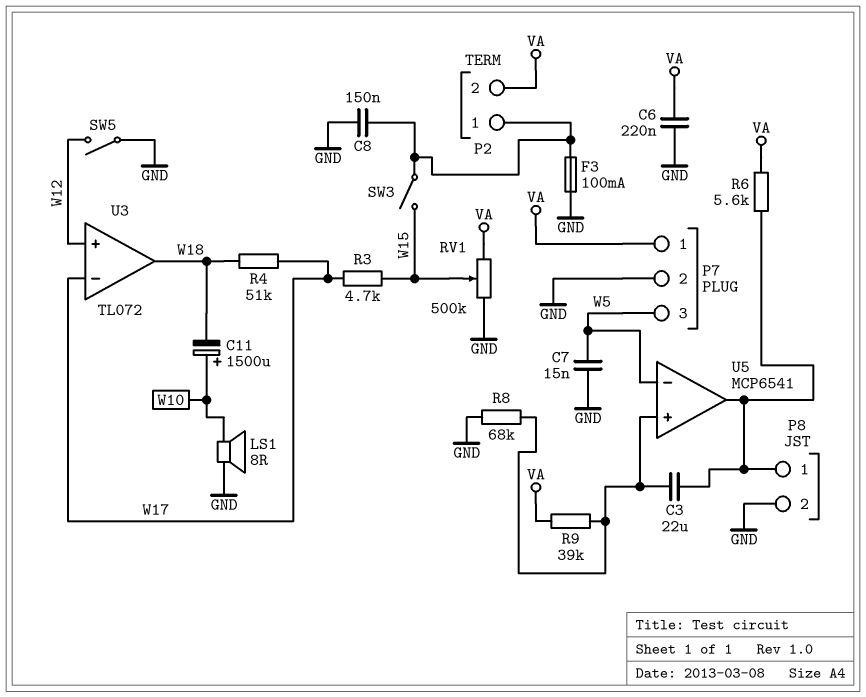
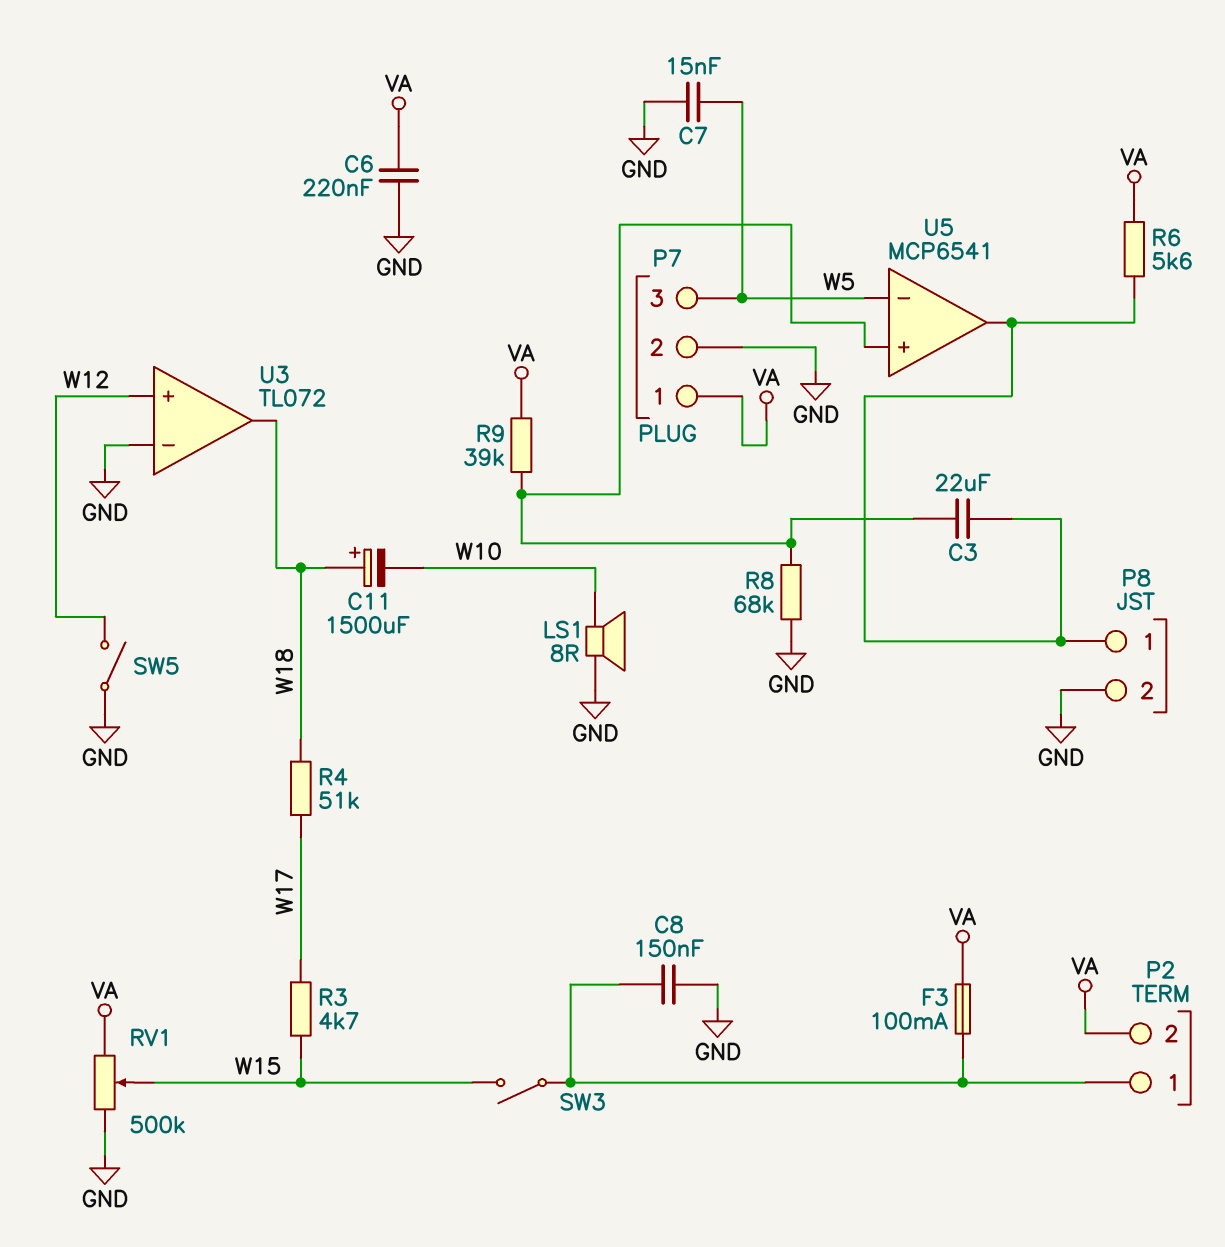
C11: 1500uF (plus W10, minus W18) -> 1500uF (plus W18, minus W10)
F3: 100mA (GND, P2/1) -> 100mA (P2/1, VA)
U3 pin in-: W17 -> GND

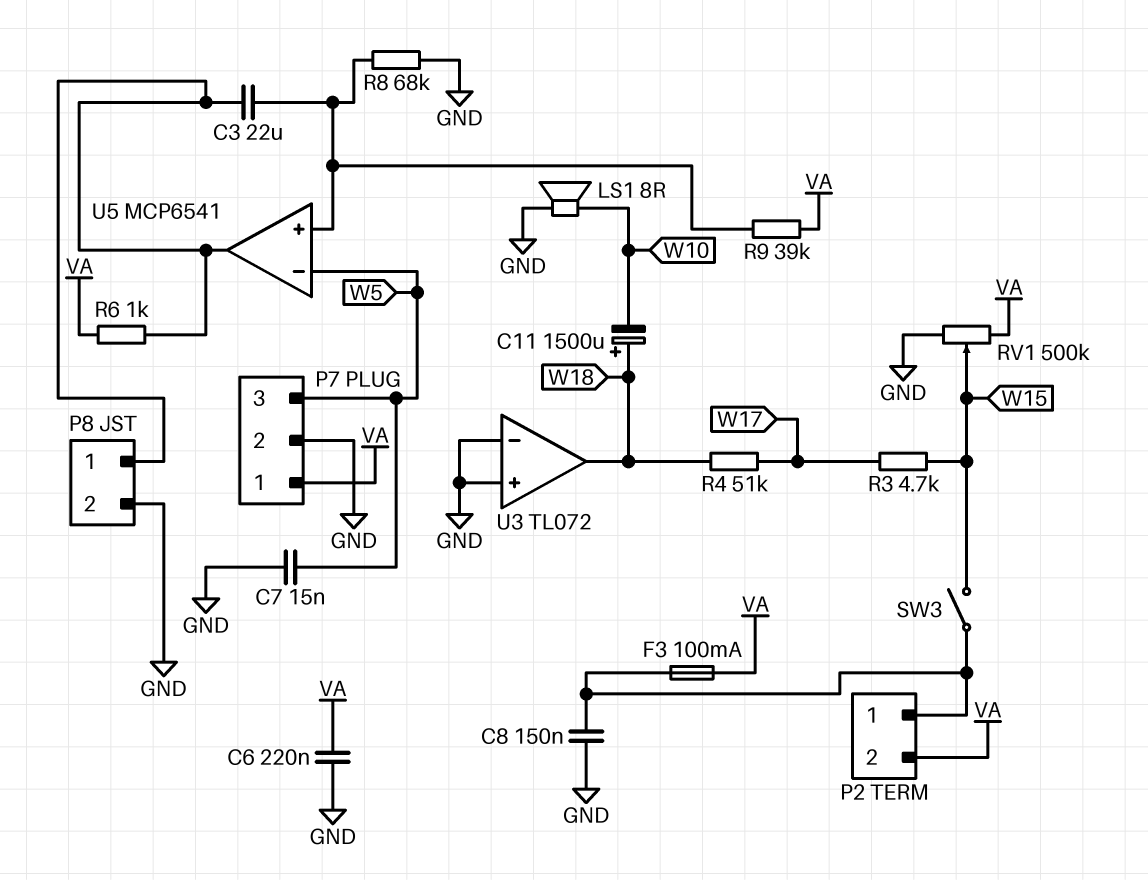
R6: 5.6k (P8/1, VA) -> 1k (P8/1, VA)
SW5: switch (GND, W12) -> none
U3 pin in+: W12 -> GND

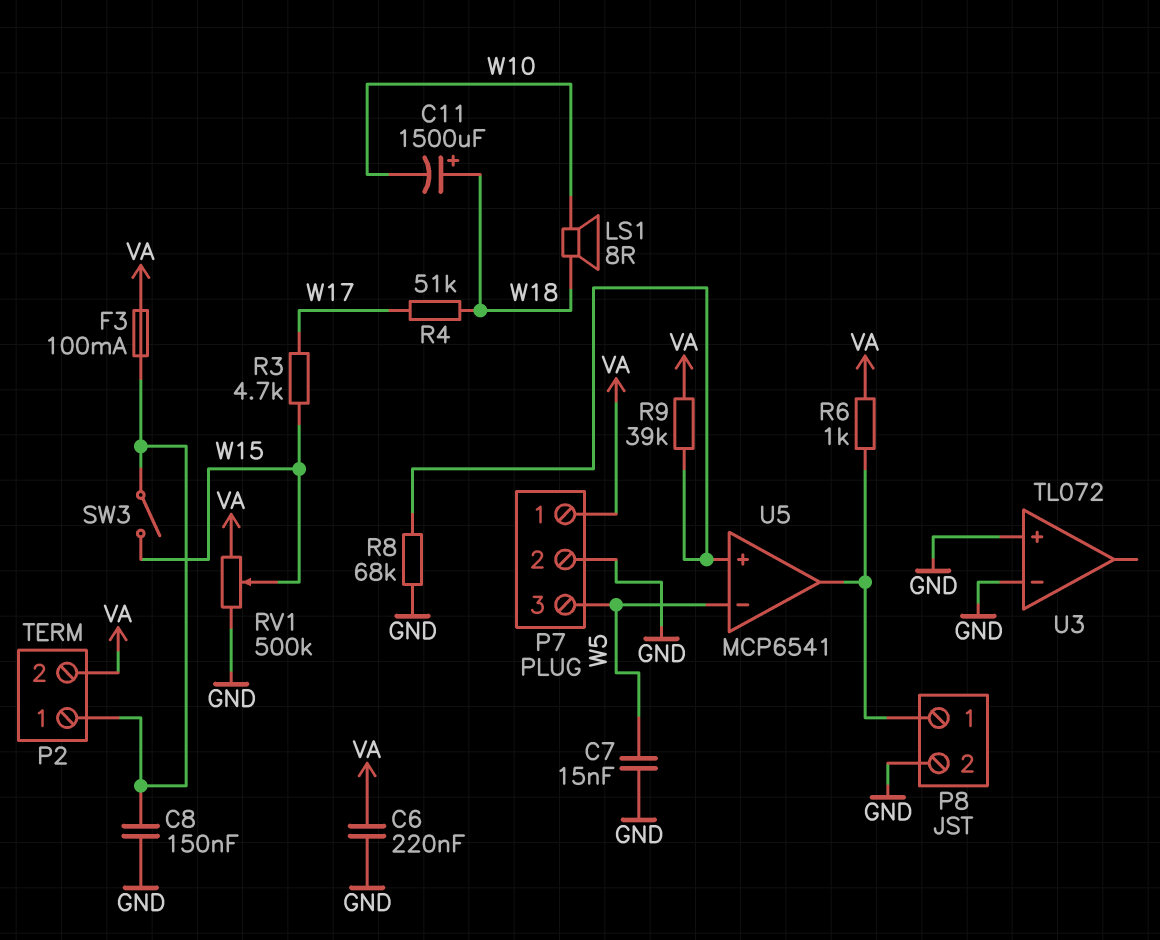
C3: 22uF (P8/1, U5/in+) -> none
LS1: speaker 8R (GND, W10) -> speaker 8R (W10, W18)
U3 pin out: W18 -> none

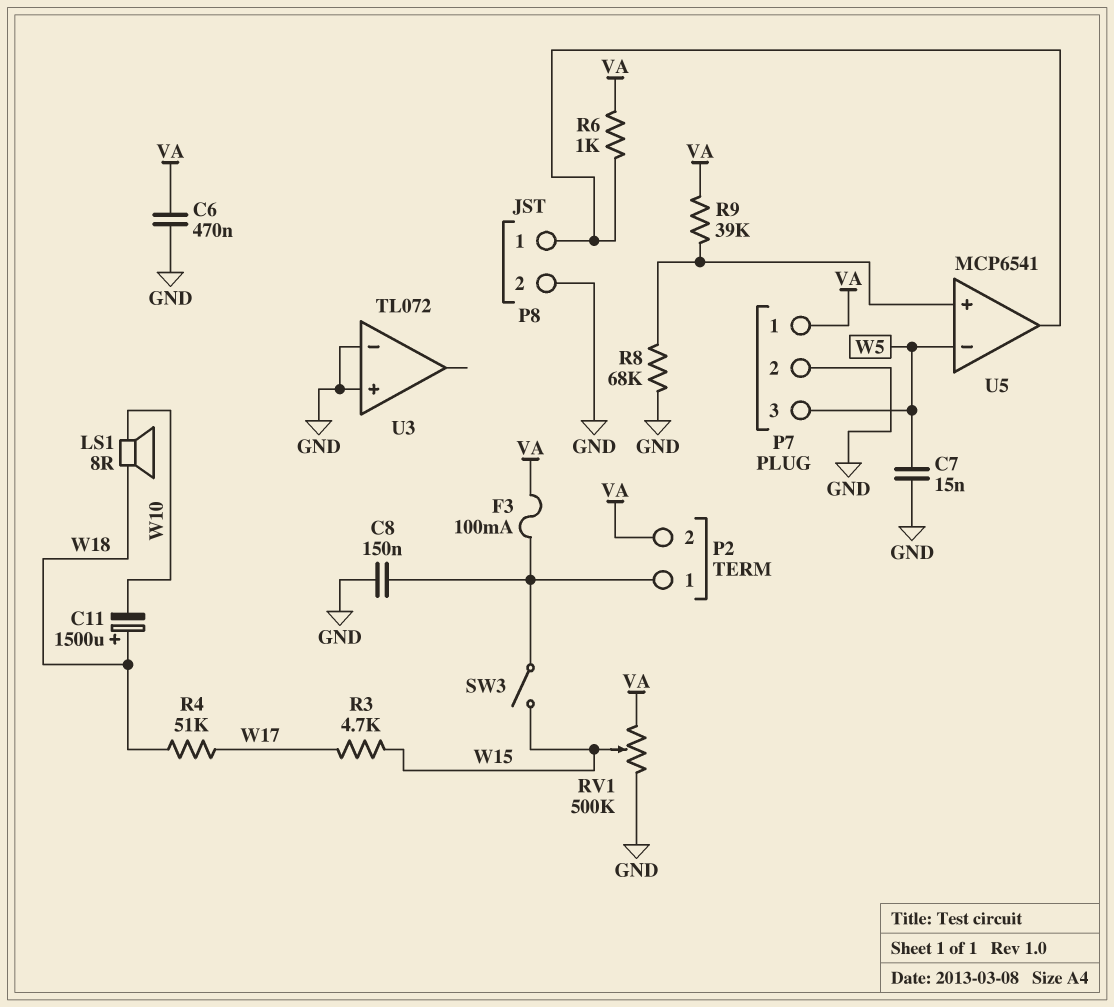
C6: 220nF (GND, VA) -> 470nF (GND, VA)

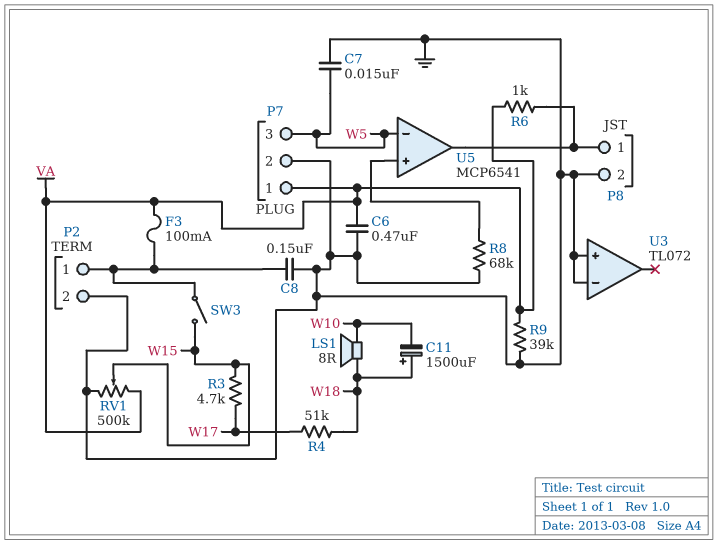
P2 pin 2: VA -> GND
R9: 39k (U5/in+, VA) -> 39k (GND, VA)

